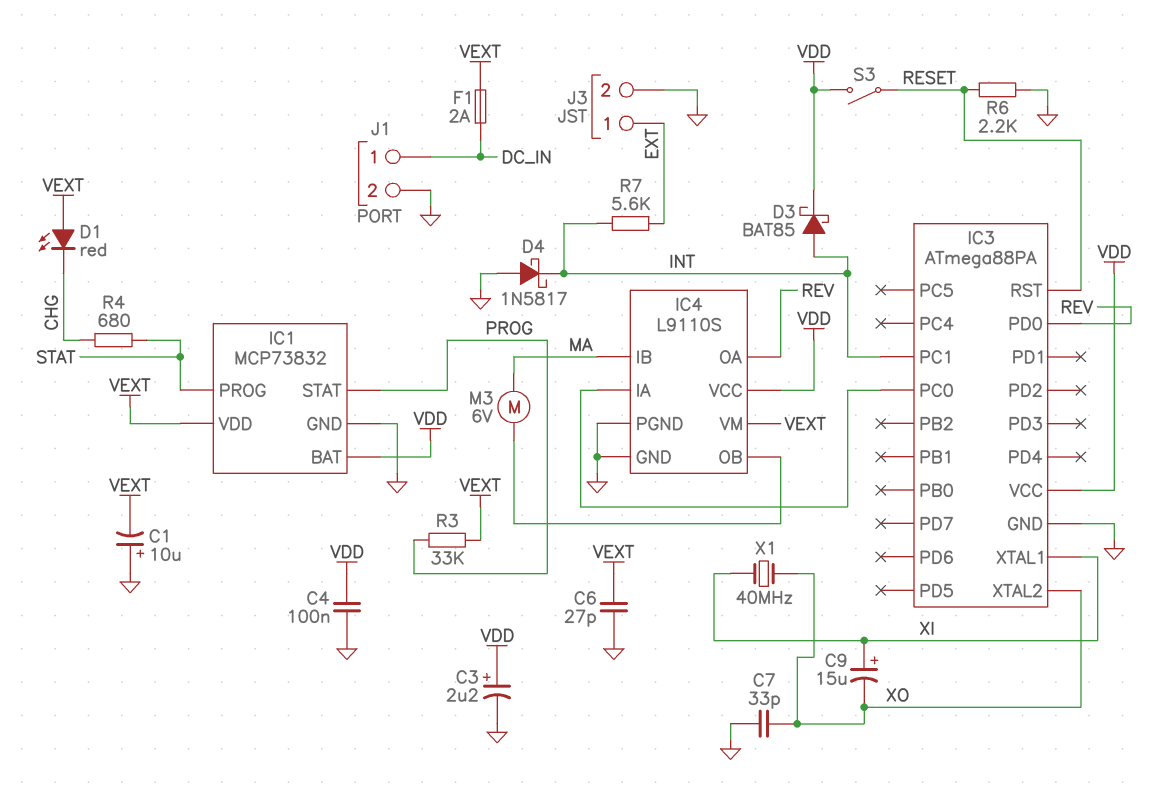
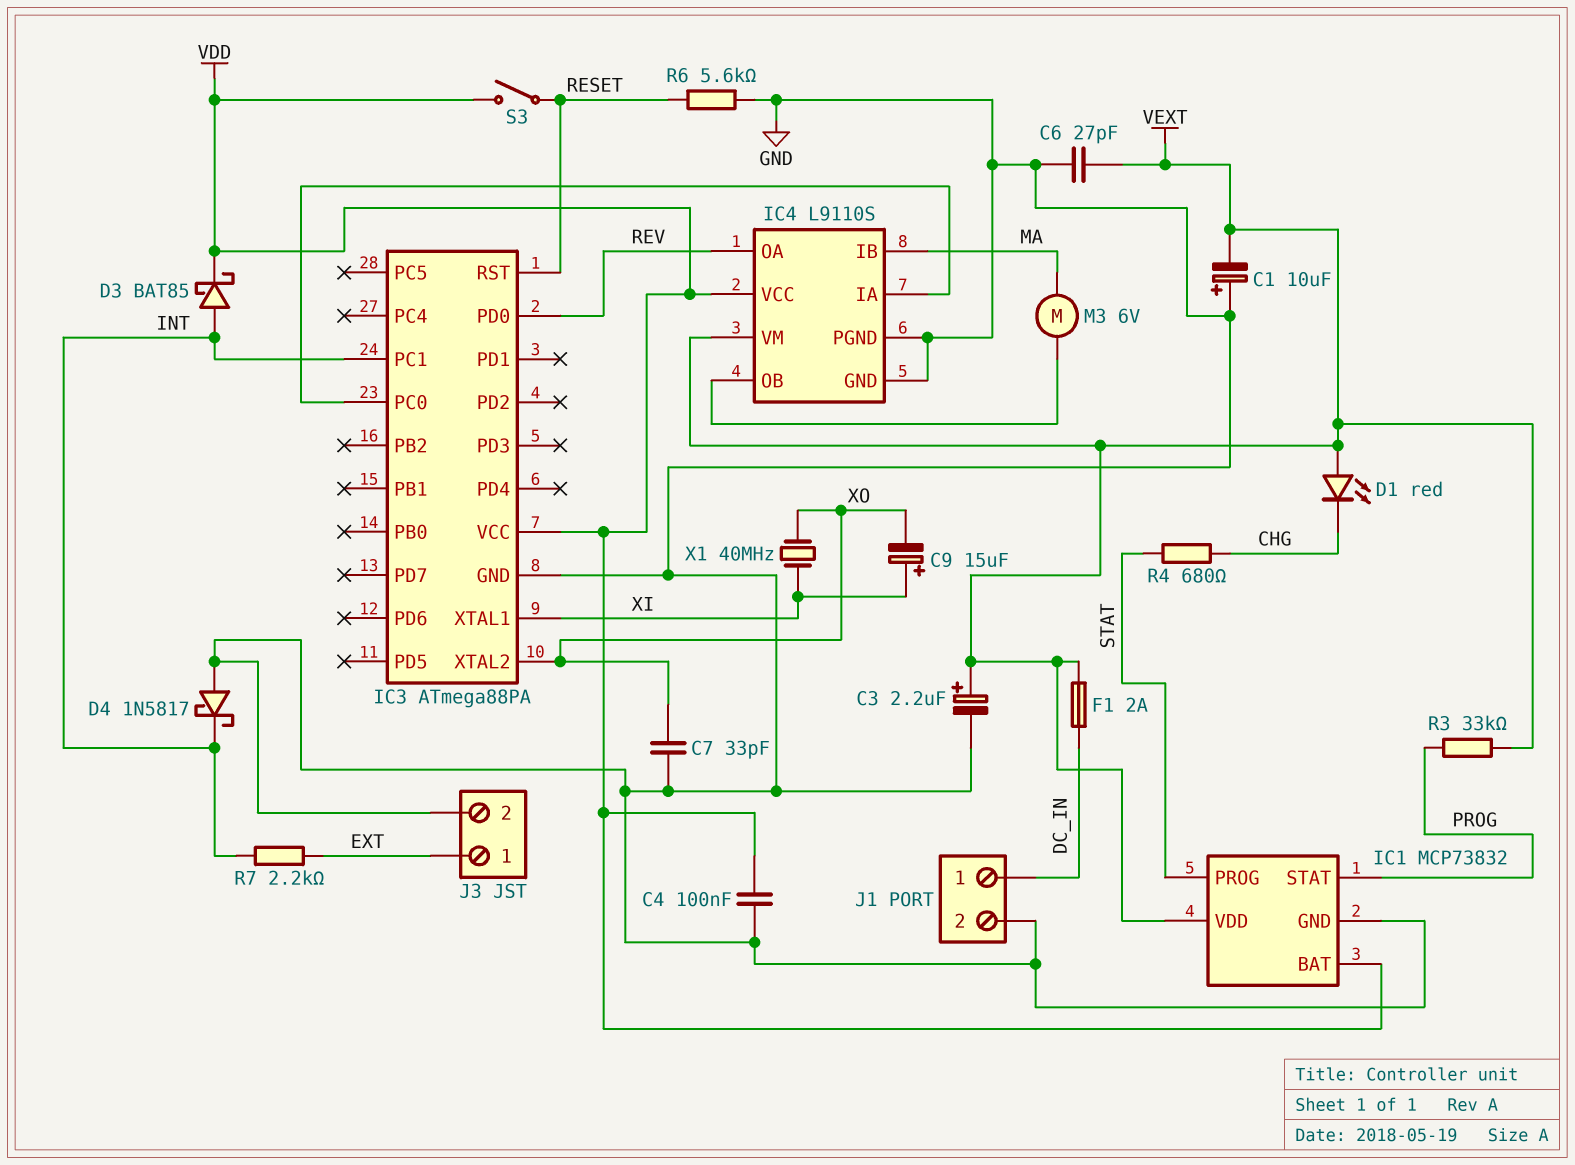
C3: 2.2uF (plus VDD, minus GND) -> 2.2uF (plus VEXT, minus GND)
R6: 2.2k (GND, RESET) -> 5.6k (GND, RESET)
R7: 5.6k (EXT, INT) -> 2.2k (EXT, INT)

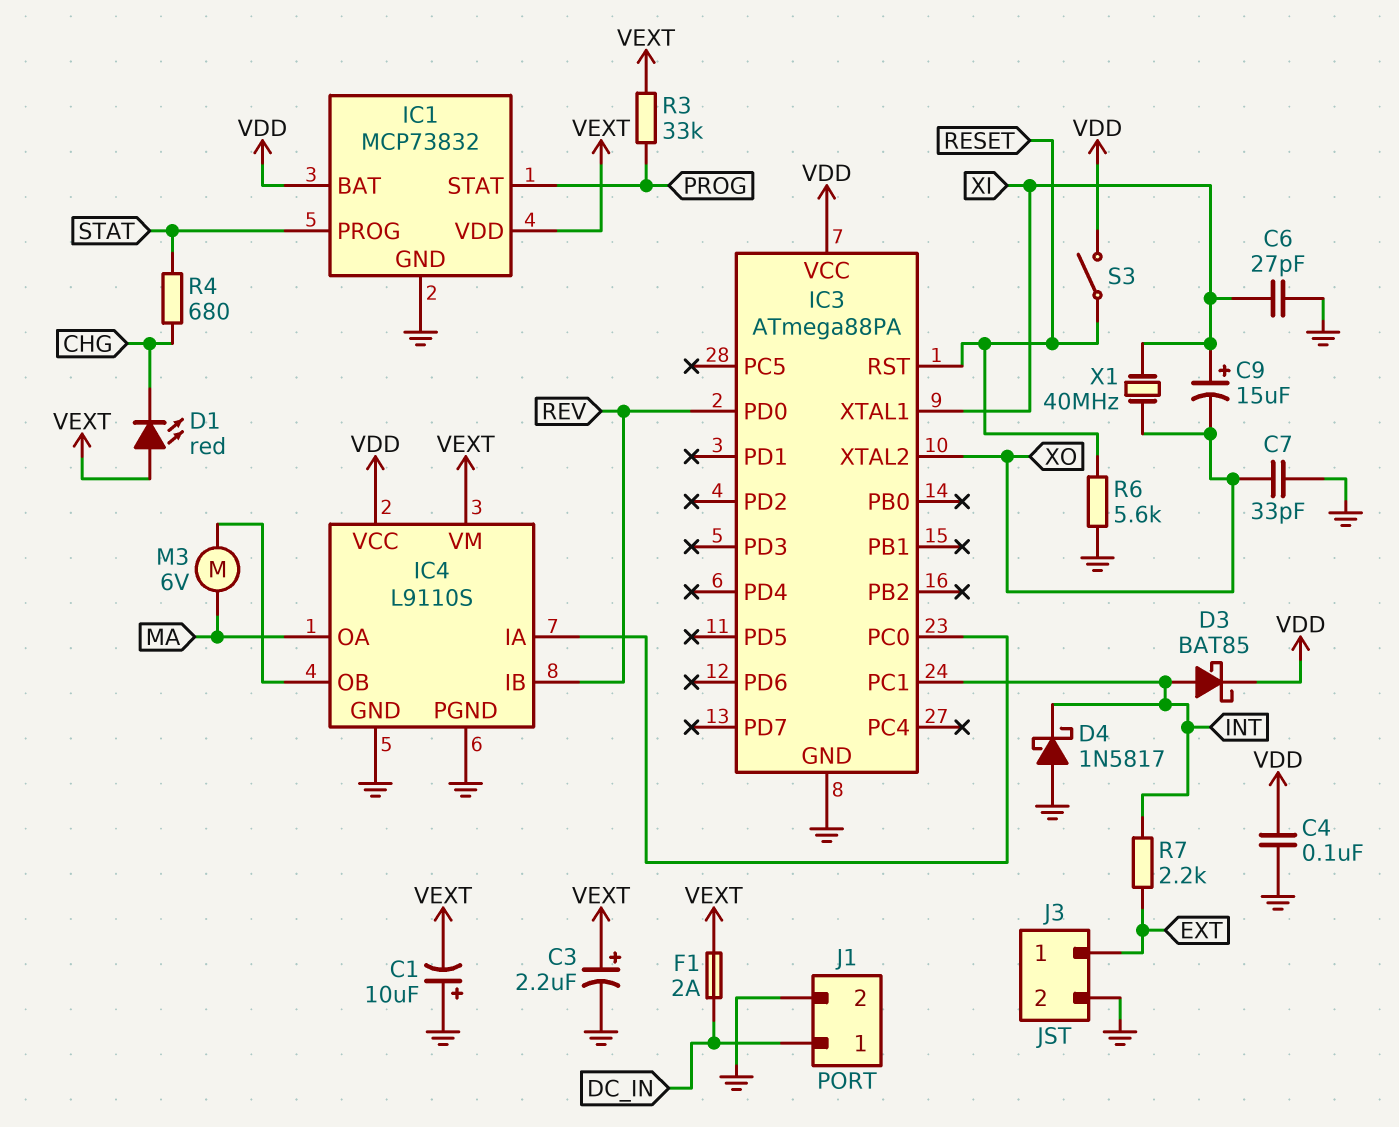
C6: 27pF (GND, VEXT) -> 27pF (GND, XI)
IC4 pin IB: MA -> REV
IC4 pin OA: REV -> MA

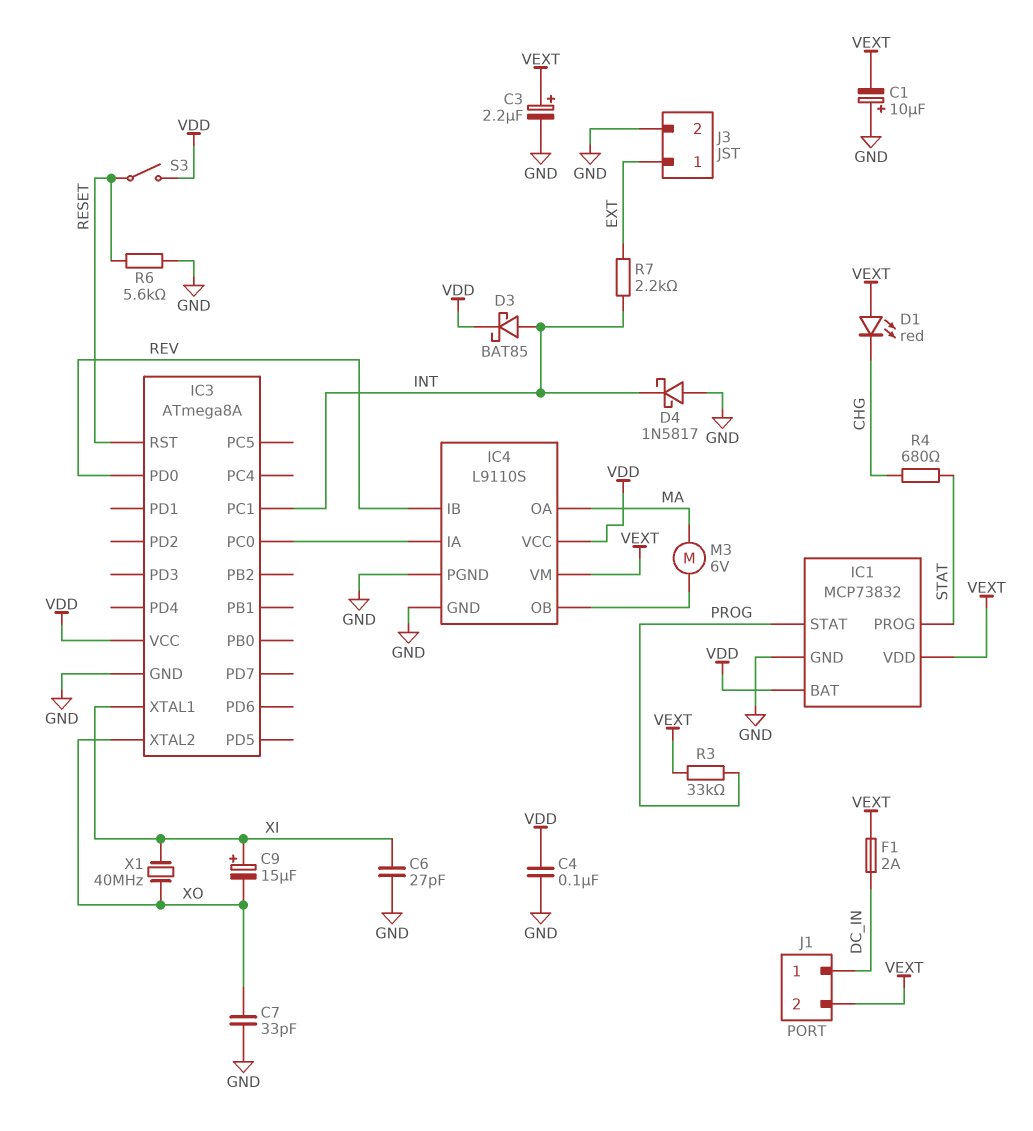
IC3: ATmega88PA -> ATmega8A
J1 pin 2: GND -> VEXT

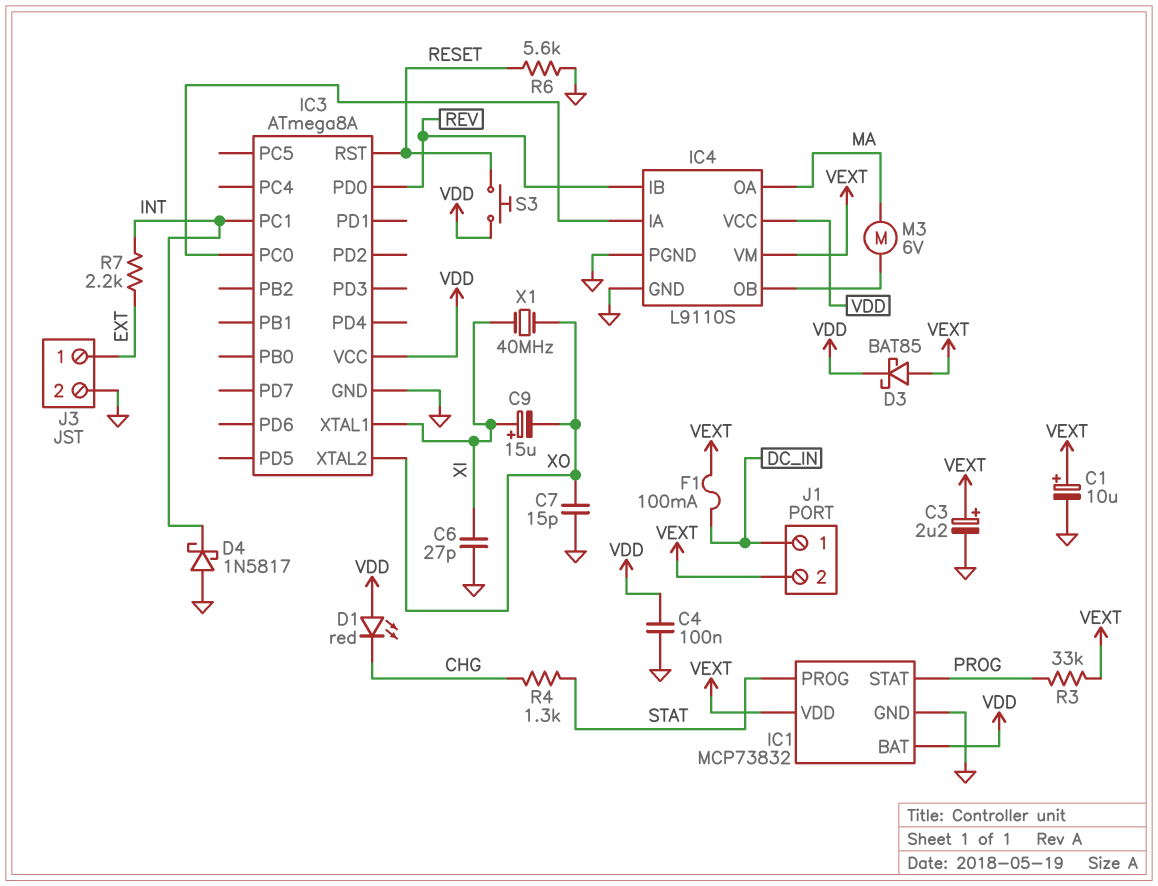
C1: 10uF (plus GND, minus VEXT) -> 10uF (plus VEXT, minus GND)
C7: 33pF (GND, XO) -> 15pF (GND, XO)
D1: LED red (A VEXT, K CHG) -> LED red (A VDD, K CHG)
D3: schottky BAT85 (A INT, K VDD) -> schottky BAT85 (A VEXT, K VDD)
F1: 2A (DC_IN, VEXT) -> 100mA (DC_IN, VEXT)
R4: 680 (CHG, STAT) -> 1.3k (CHG, STAT)
S3: switch (RESET, VDD) -> button (RESET, VDD)

